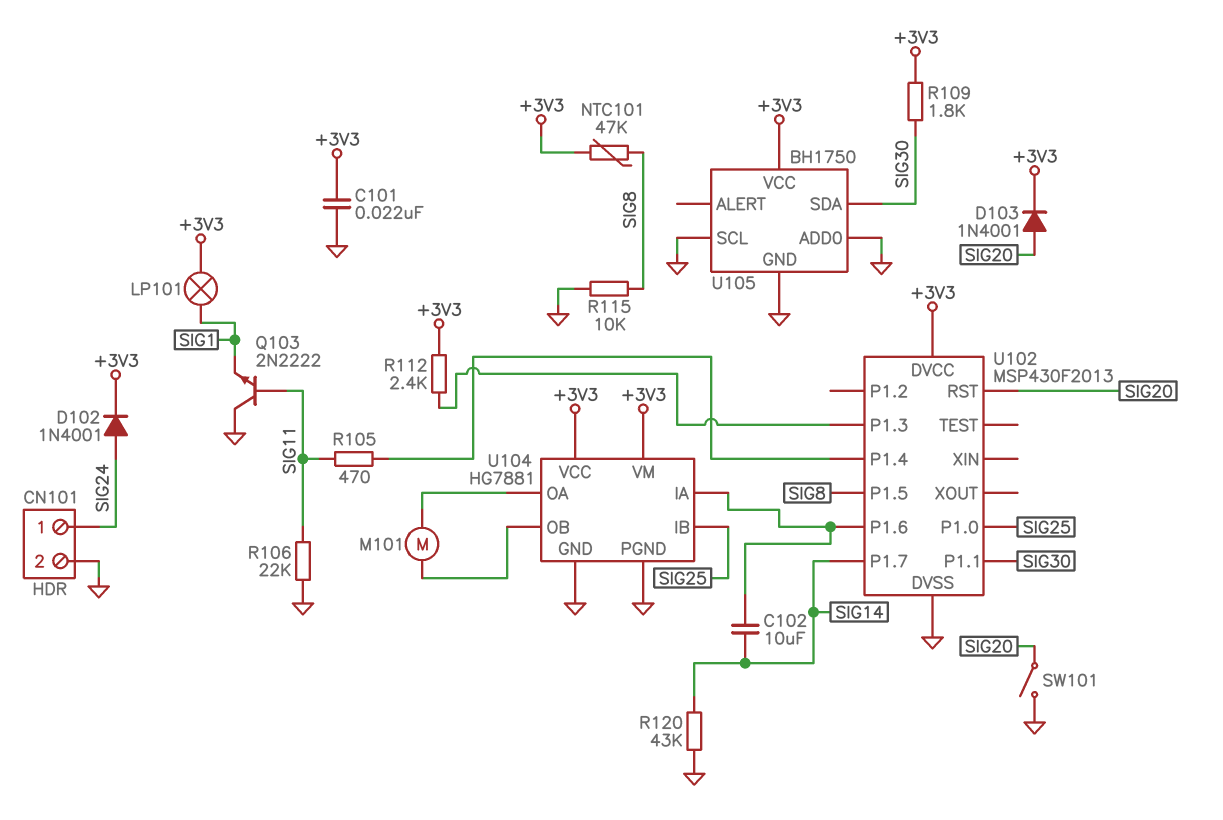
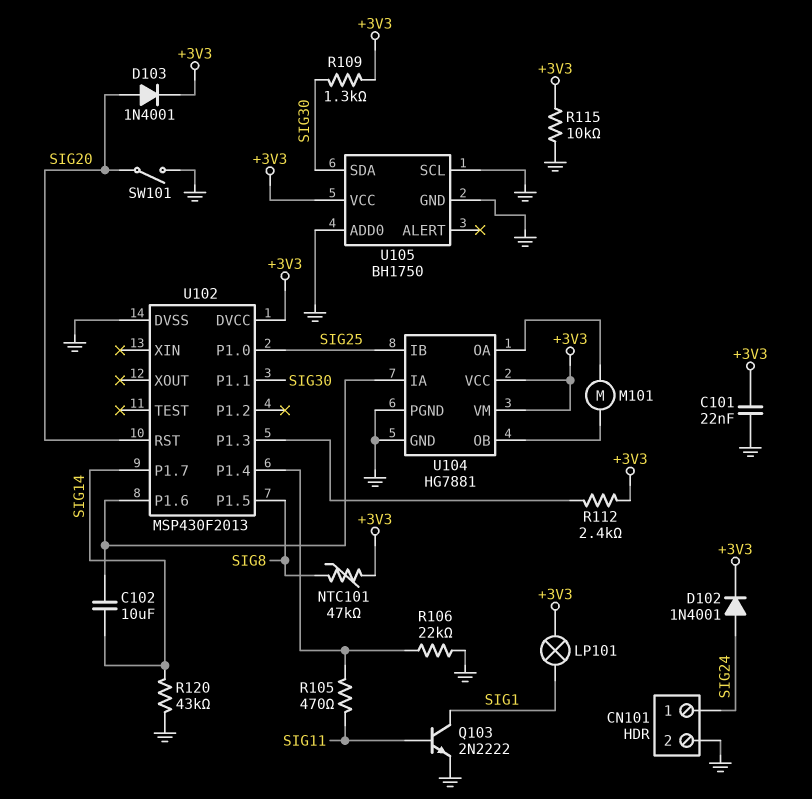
Q103: NPN 2N2222 (B SIG11, C GND, E SIG1) -> NPN 2N2222 (B SIG11, C SIG1, E GND)
R106: 22k (GND, SIG11) -> 22k (GND, U102/P1.4)
R109: 1.8k (+3V3, SIG30) -> 1.3k (+3V3, SIG30)
R115: 10k (GND, SIG8) -> 10k (+3V3, GND)

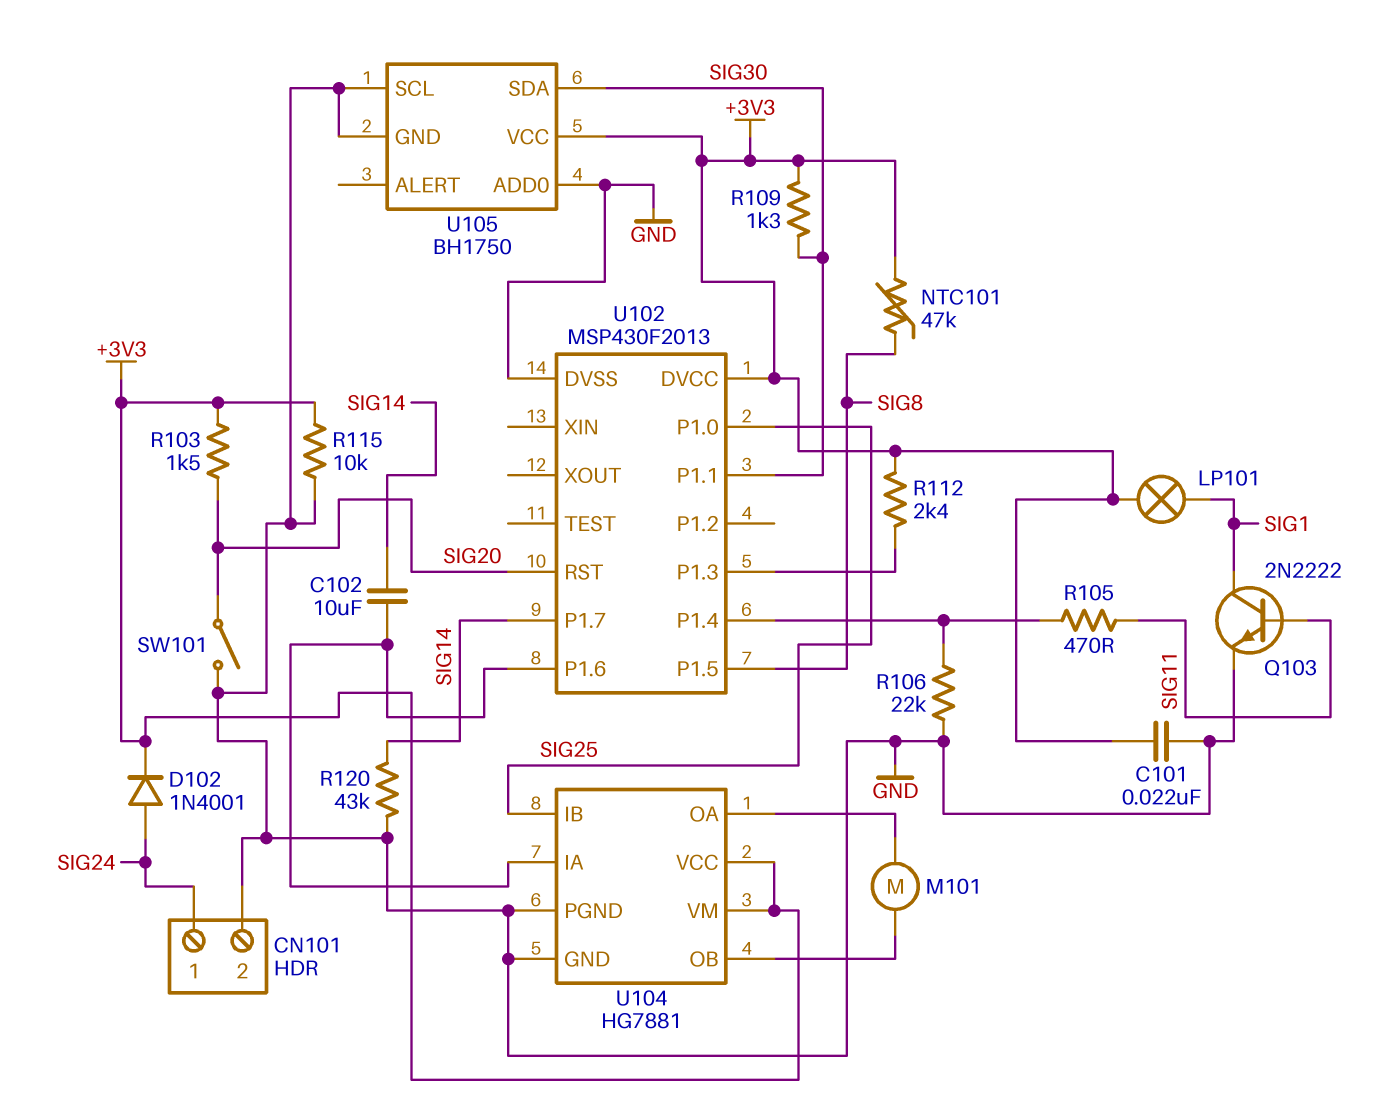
D103: diode 1N4001 (A SIG20, K +3V3) -> none
R103: none -> 1.5k (+3V3, SIG20)

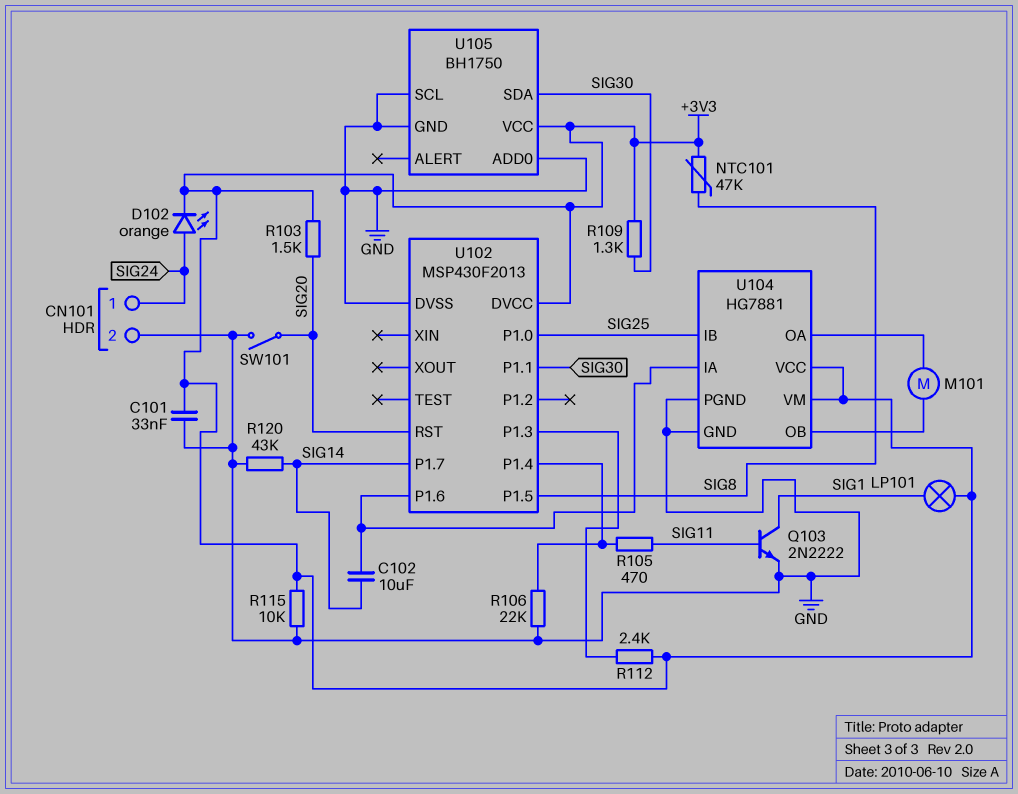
C101: 22nF (+3V3, GND) -> 33nF (+3V3, GND)
D102: diode 1N4001 (A SIG24, K +3V3) -> LED orange (A SIG24, K +3V3)

